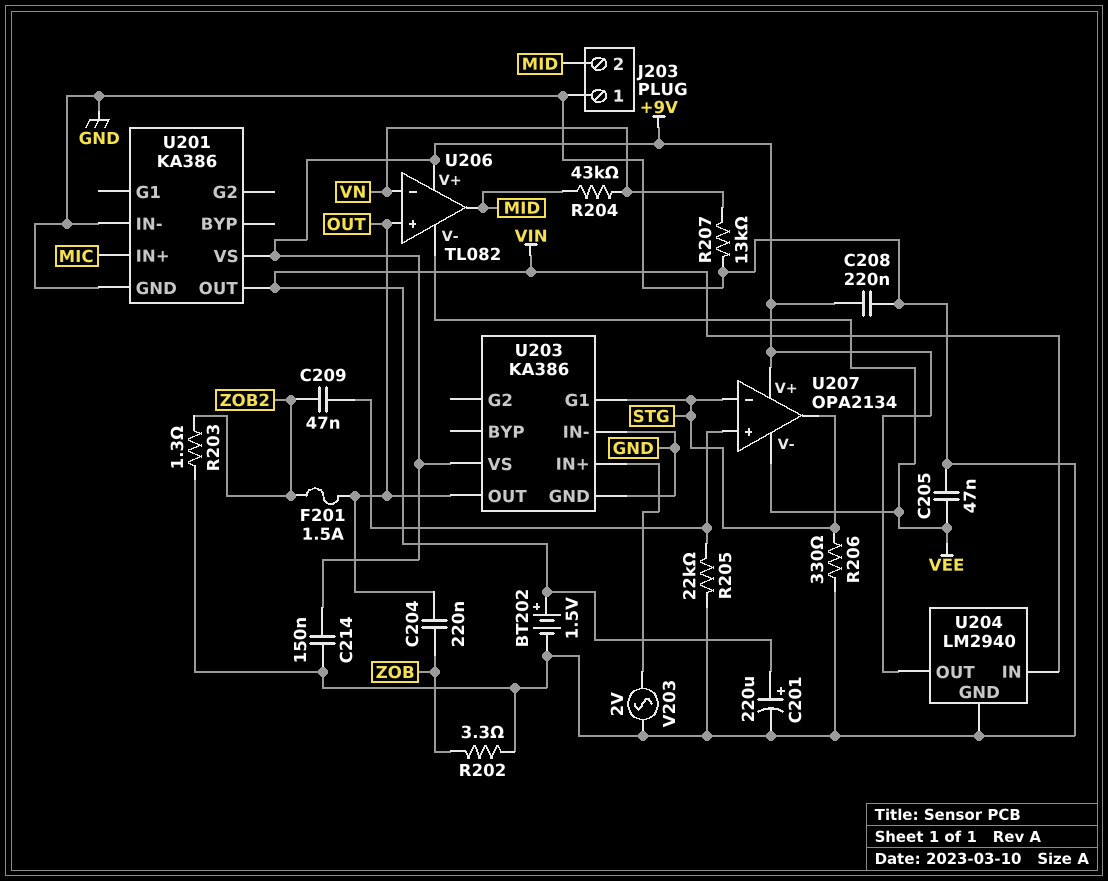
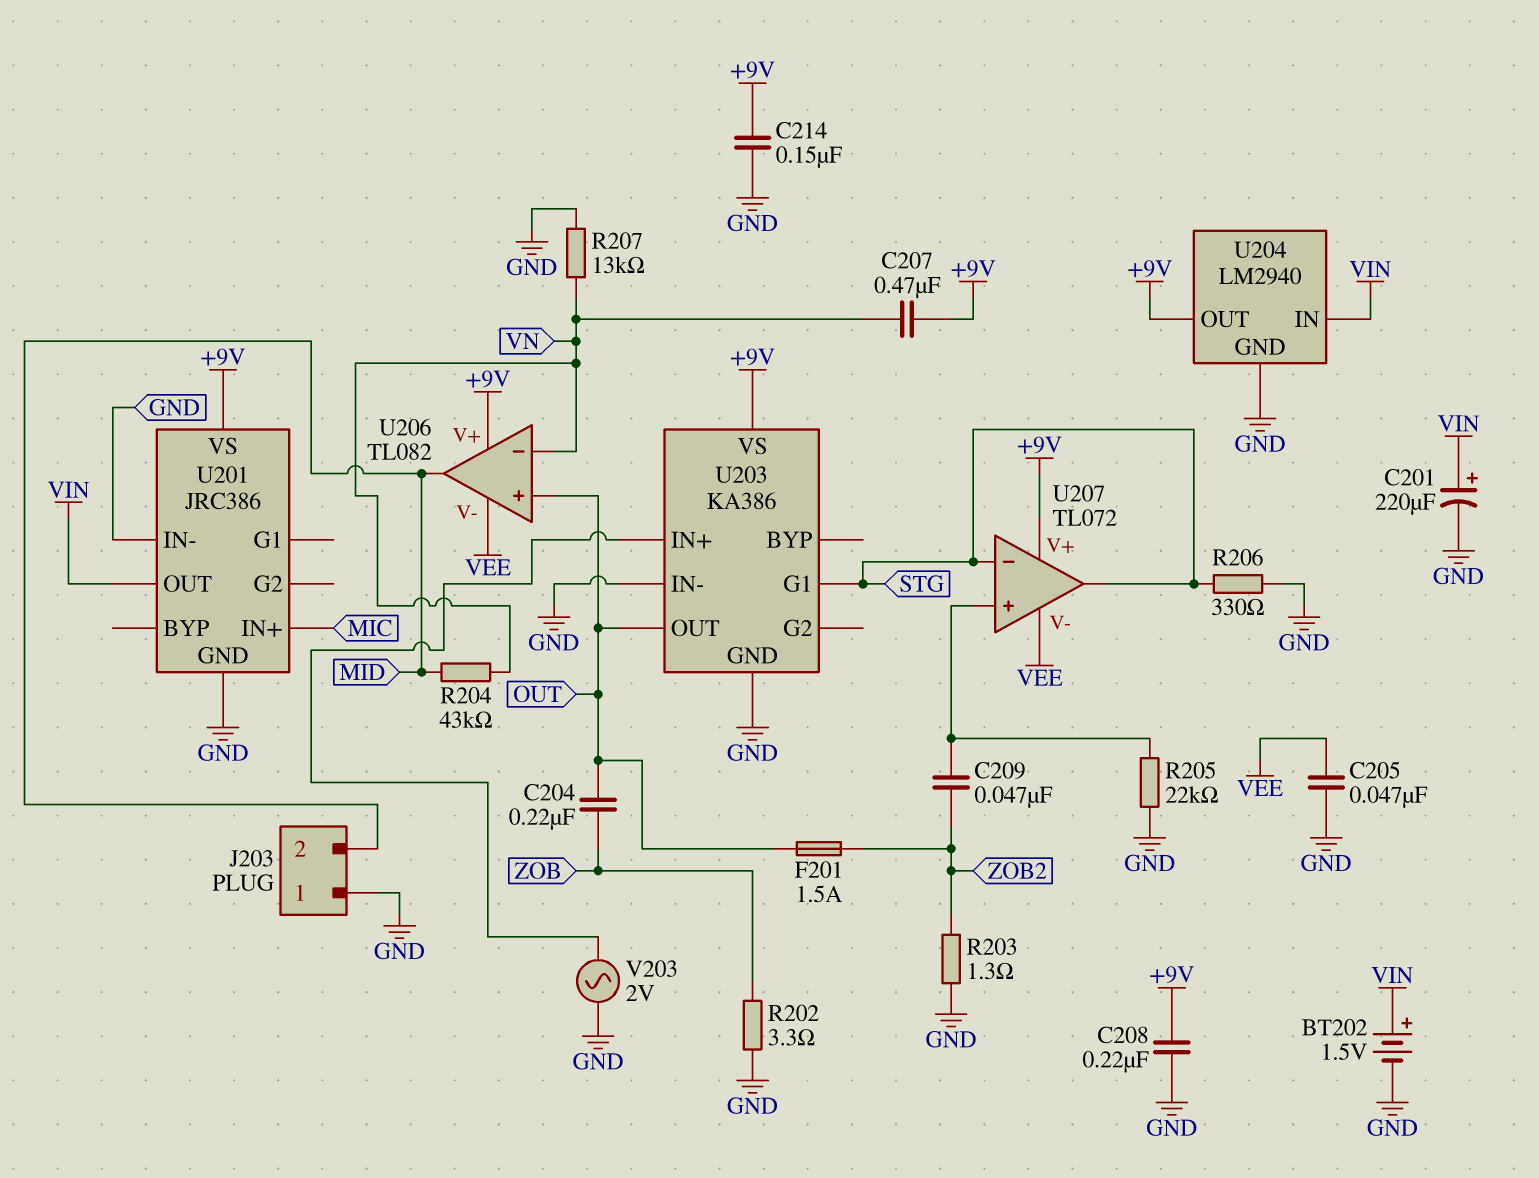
C207: none -> 470nF (+9V, VN)
U201: KA386 -> JRC386
U207: OPA2134 -> TL072

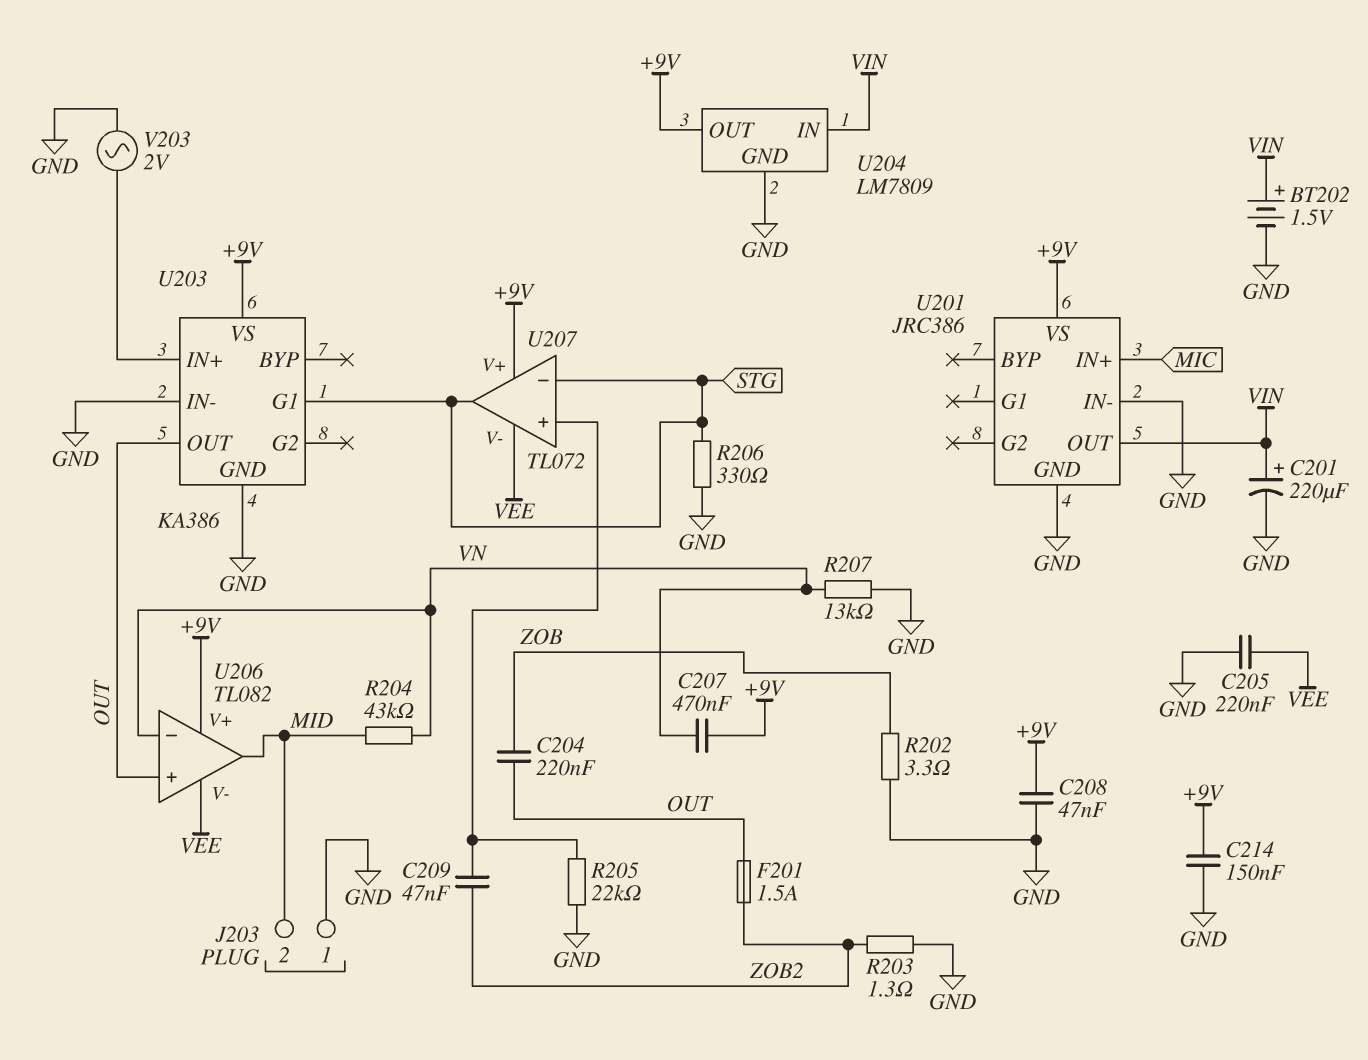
C205: 47nF (GND, VEE) -> 220nF (GND, VEE)
C208: 220nF (+9V, GND) -> 47nF (+9V, GND)
U204: LM2940 -> LM7809

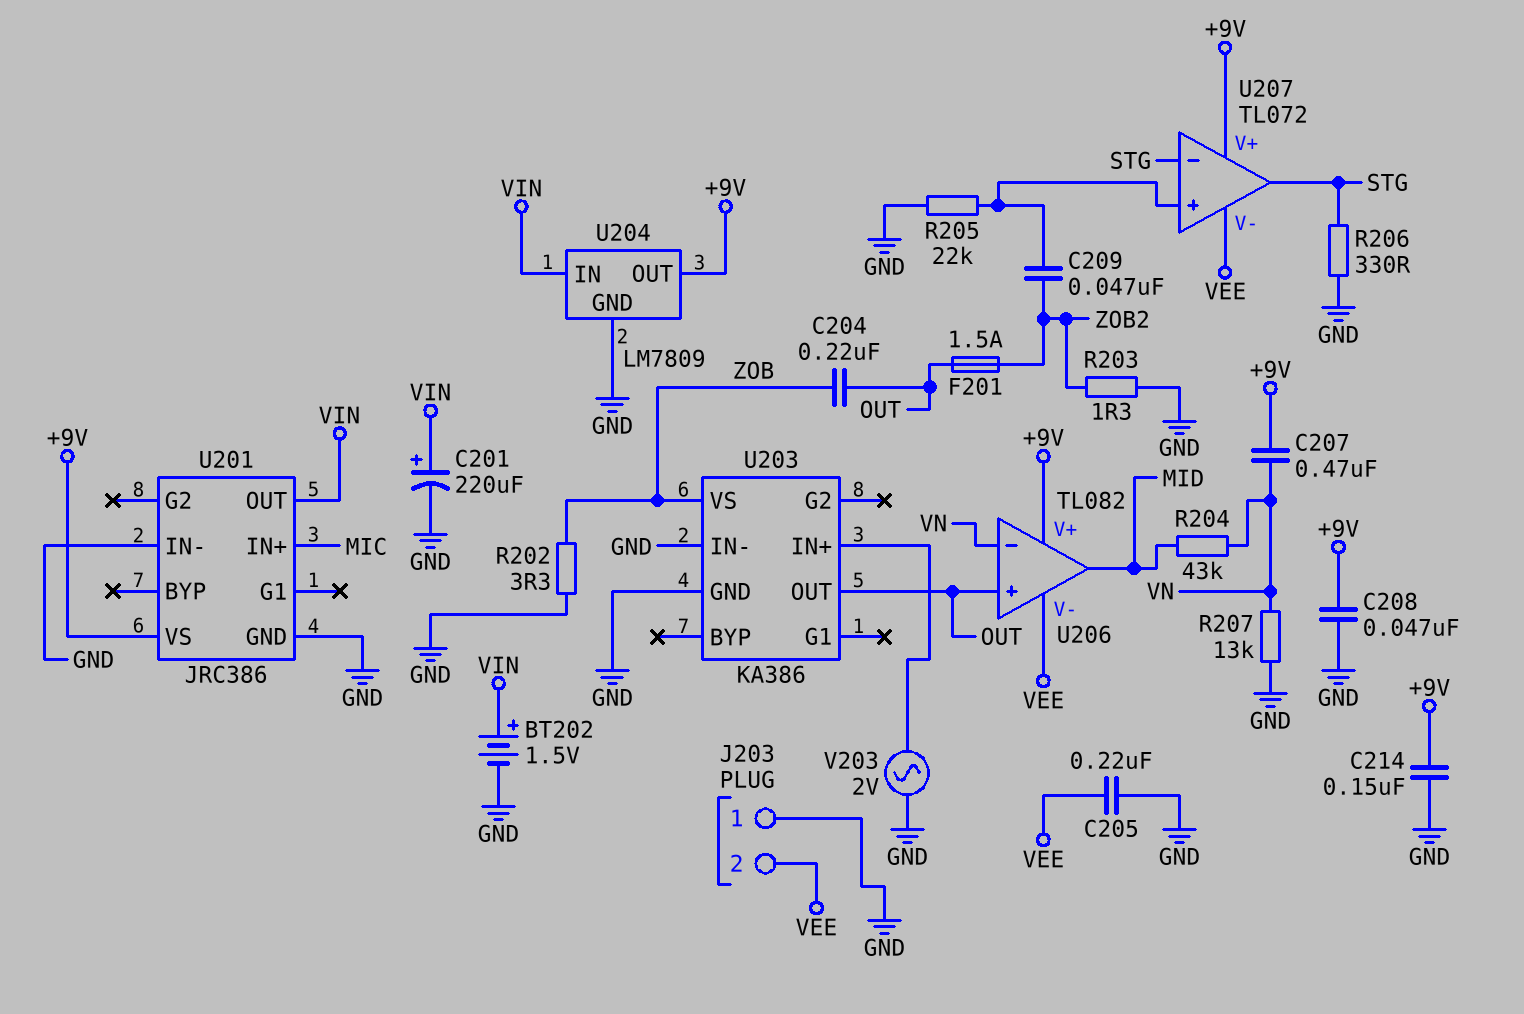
J203 pin 2: MID -> VEE
U203 pin G1: STG -> none
U203 pin VS: +9V -> ZOB

